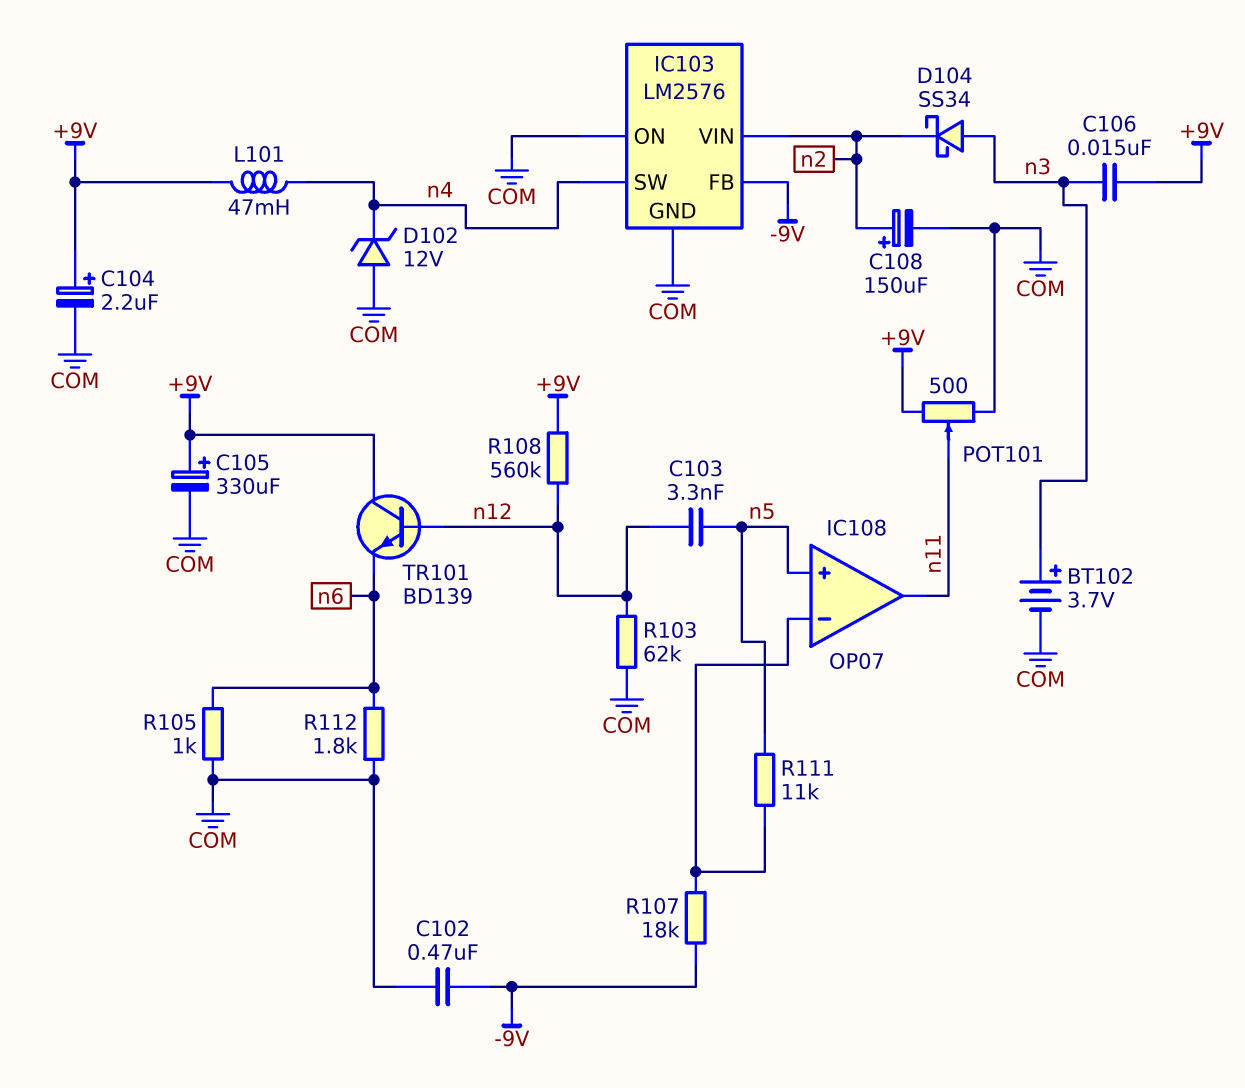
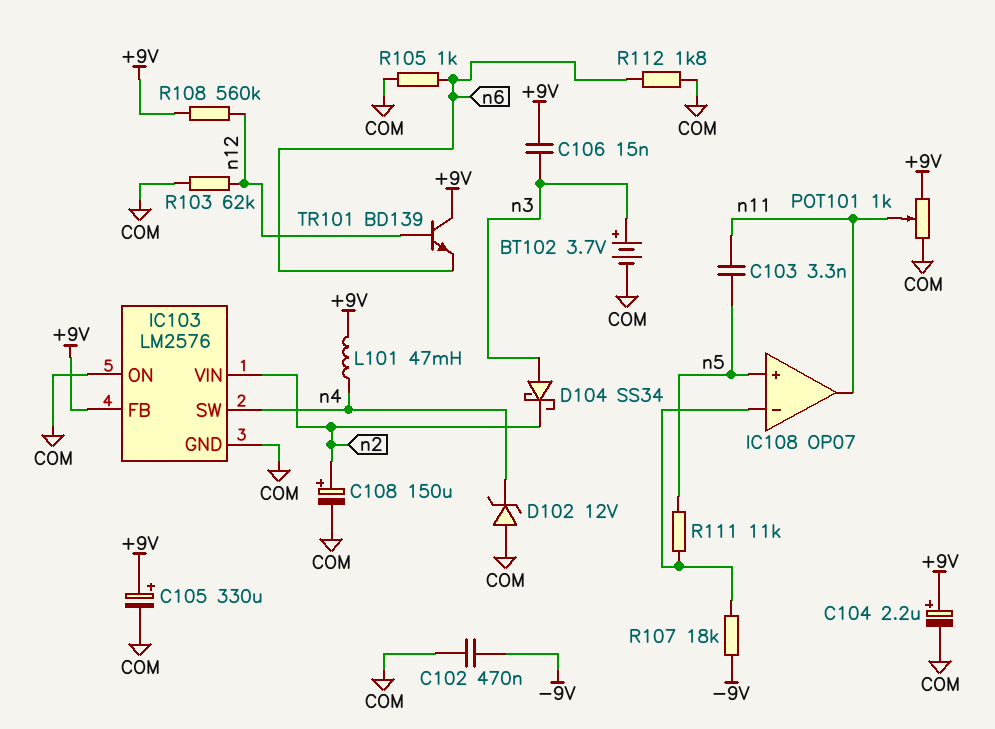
C103: 3.3nF (n5, n12) -> 3.3nF (n5, n11)
IC103 pin FB: -9V -> +9V
POT101: 500 (+9V, COM, wiper n11) -> 1k (+9V, COM, wiper n11)

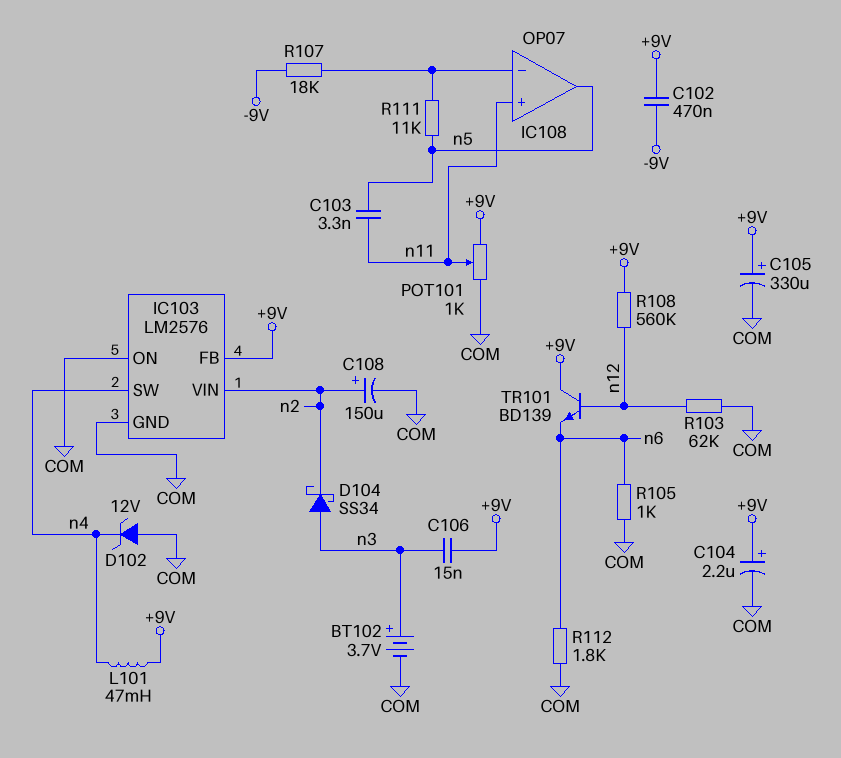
C102: 470nF (-9V, COM) -> 470nF (+9V, -9V)
IC108 pin in+: n5 -> n11
IC108 pin out: n11 -> n5

